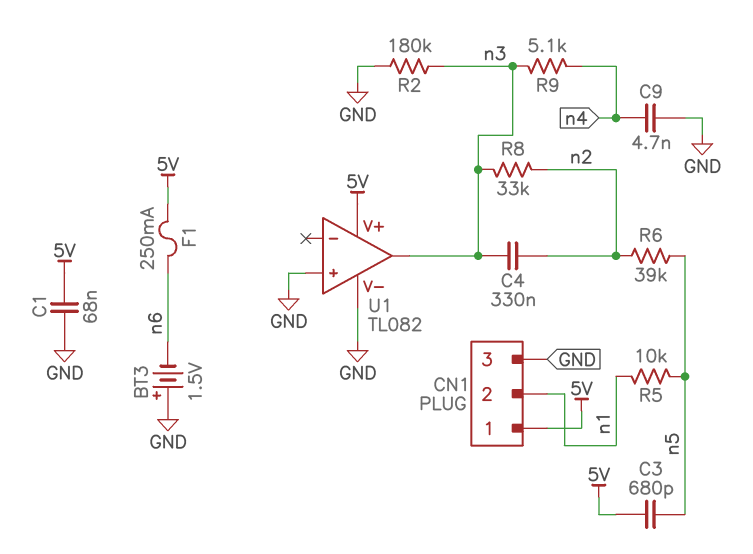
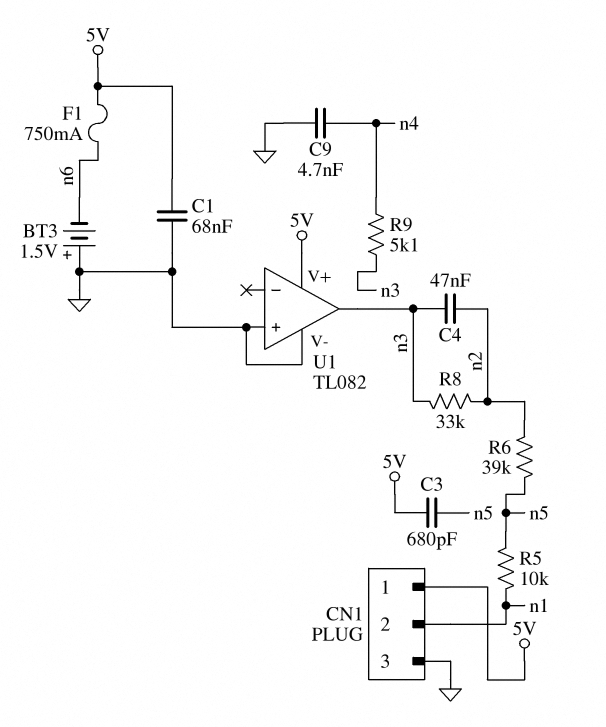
C4: 330nF (n2, n3) -> 47nF (n2, n3)
F1: 250mA (5V, n6) -> 750mA (5V, n6)
R2: 180k (GND, n3) -> none

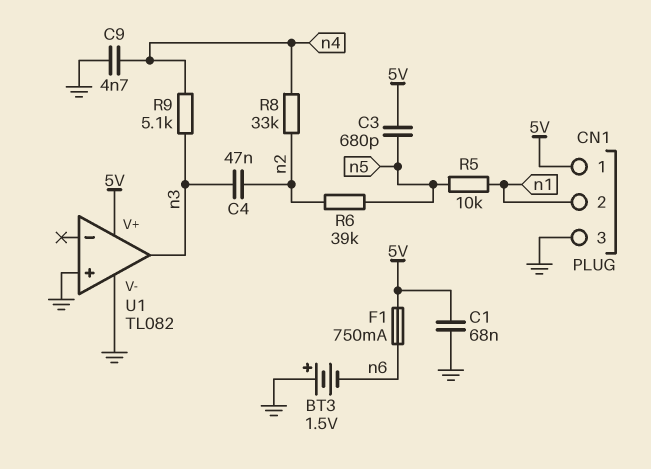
R8: 33k (n2, n3) -> 33k (n2, n4)

